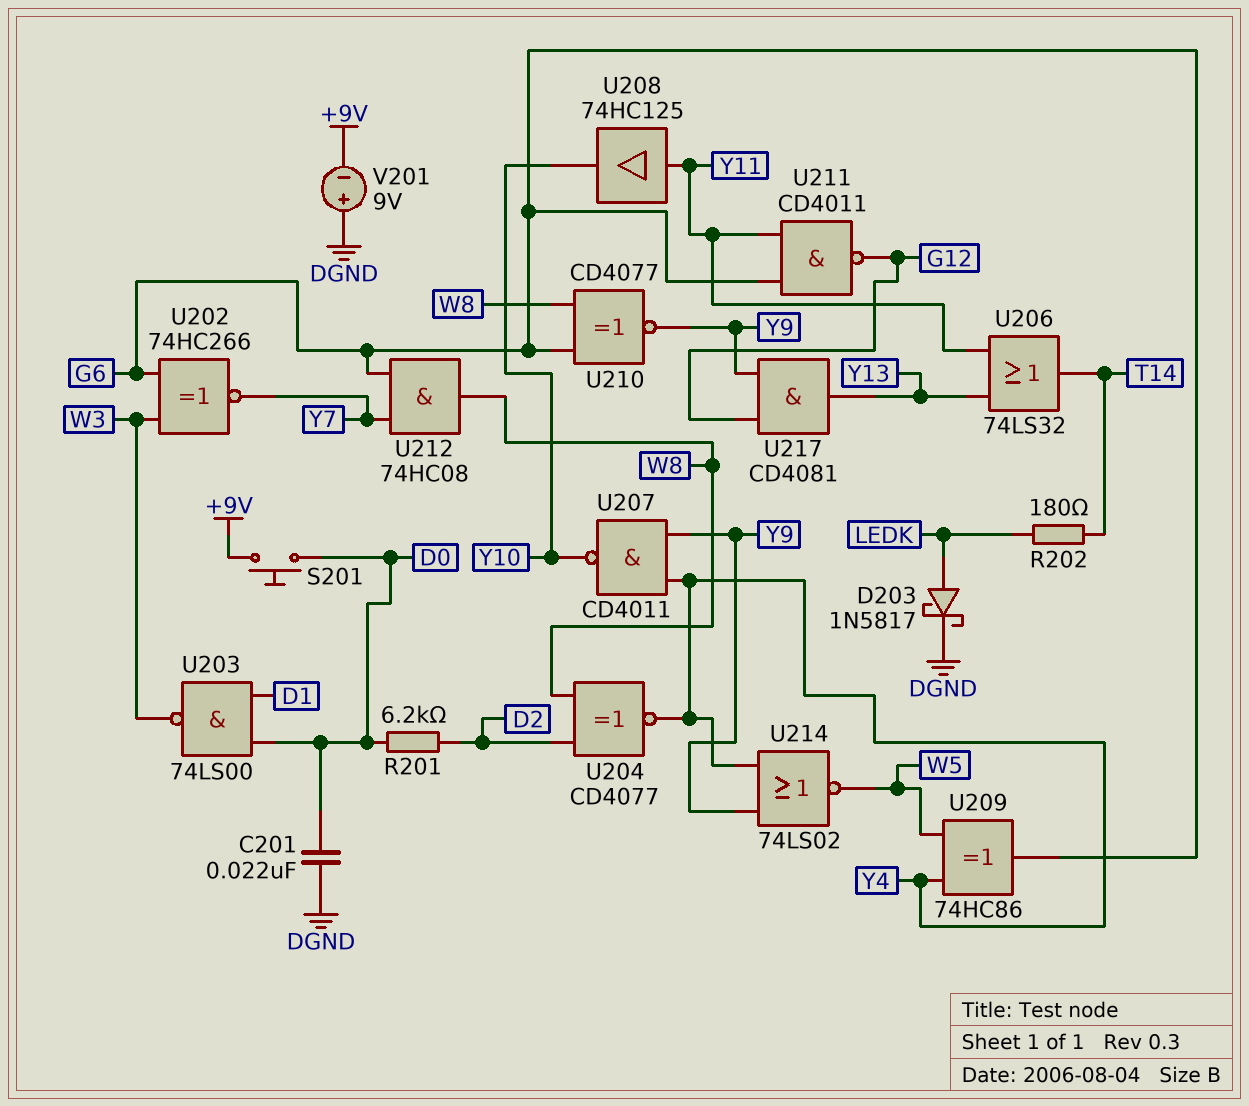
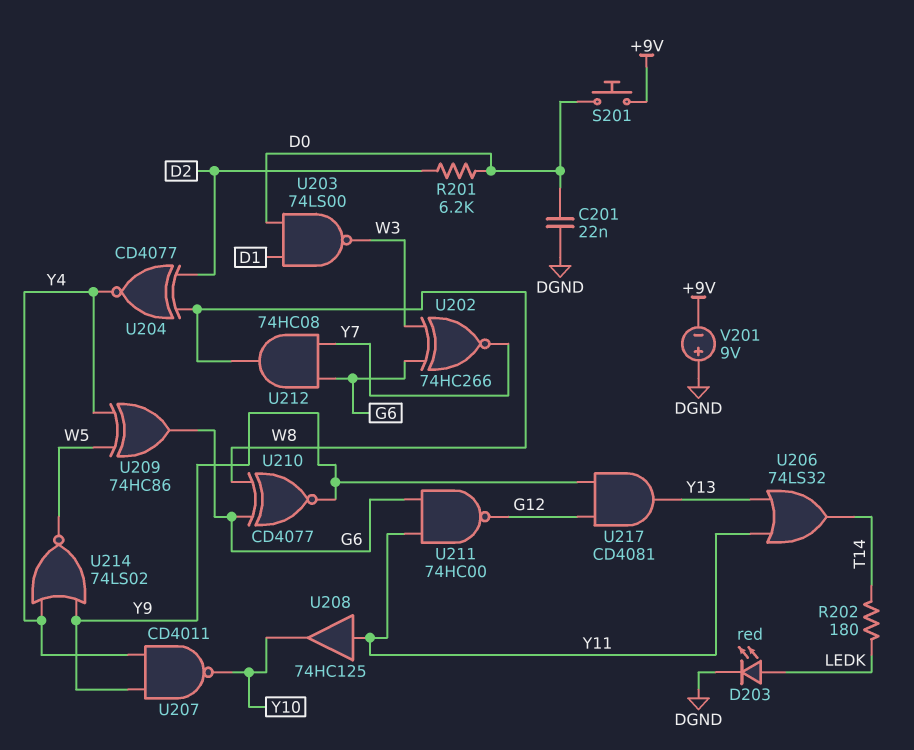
D203: schottky 1N5817 (A LEDK, K DGND) -> LED red (A LEDK, K DGND)
U211: NAND CD4011 (in G6, in Y11, out G12) -> NAND 74HC00 (in G6, in Y11, out G12)

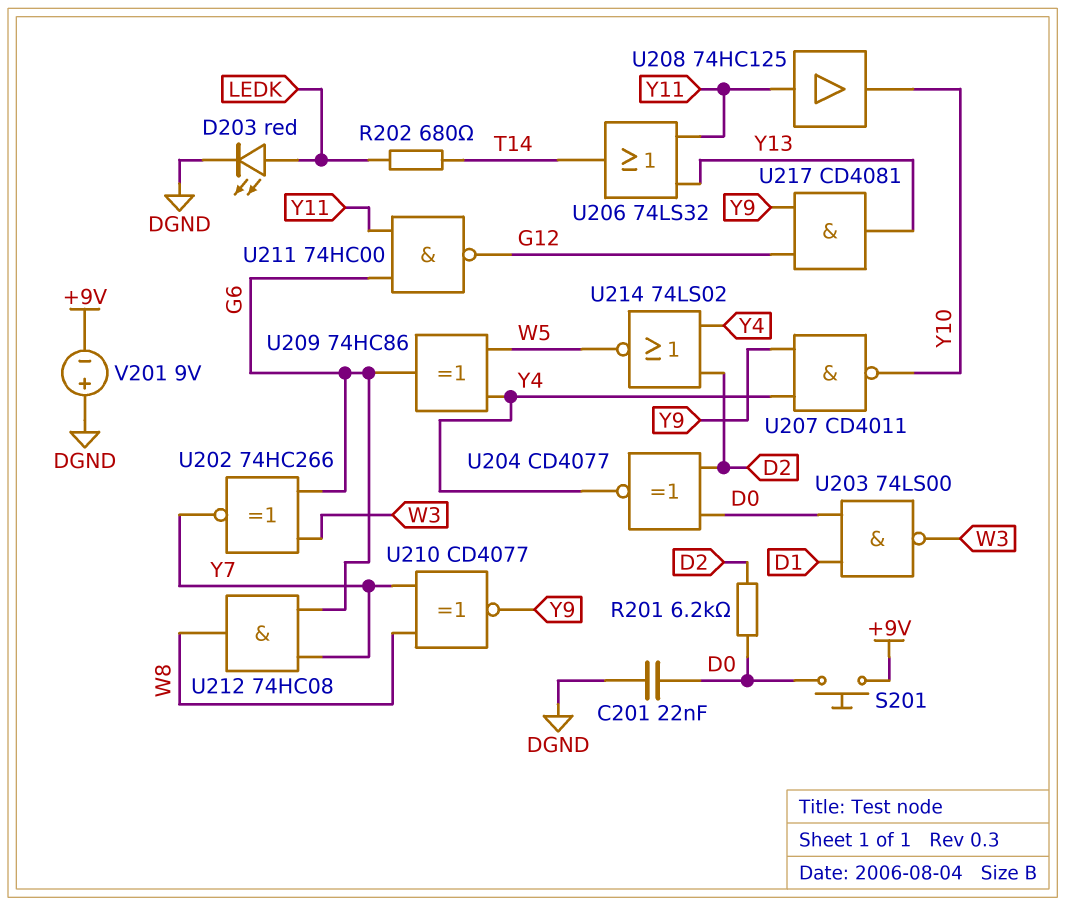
R202: 180 (LEDK, T14) -> 680 (LEDK, T14)
U204: XNOR CD4077 (in D2, in W8, out Y4) -> XNOR CD4077 (in D0, in D2, out Y4)
U210: XNOR CD4077 (in G6, in W8, out Y9) -> XNOR CD4077 (in W8, in Y7, out Y9)
U214: NOR 74LS02 (in Y4, in Y9, out W5) -> NOR 74LS02 (in D2, in Y4, out W5)

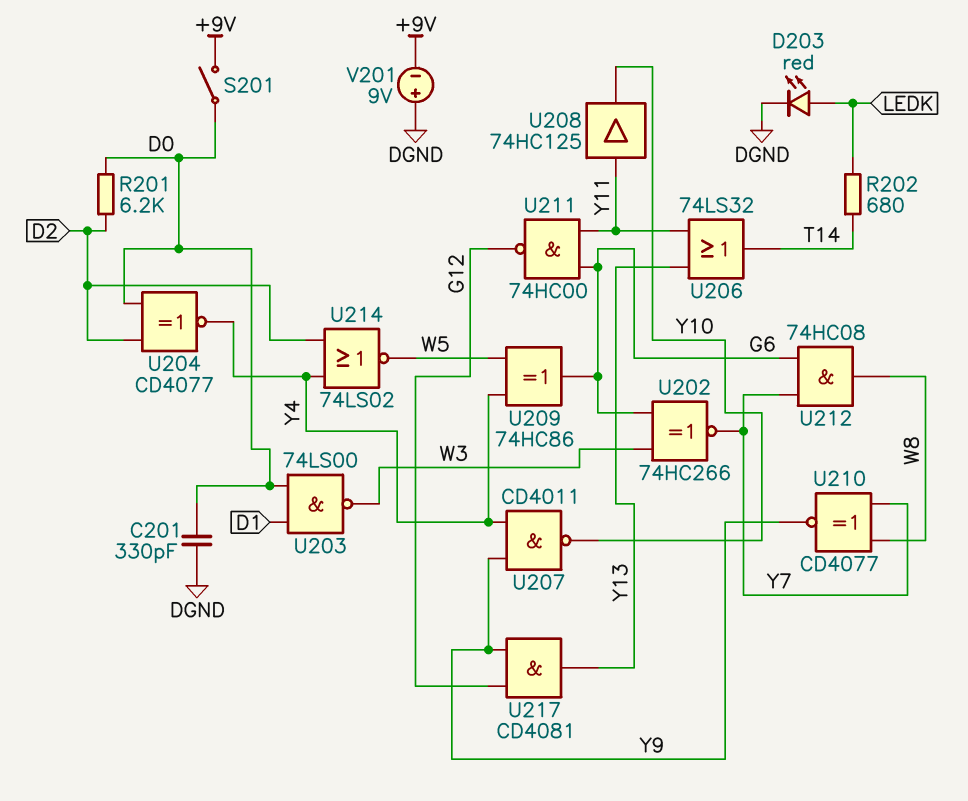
C201: 22nF (D0, DGND) -> 330pF (D0, DGND)
S201: button (+9V, D0) -> switch (+9V, D0)

